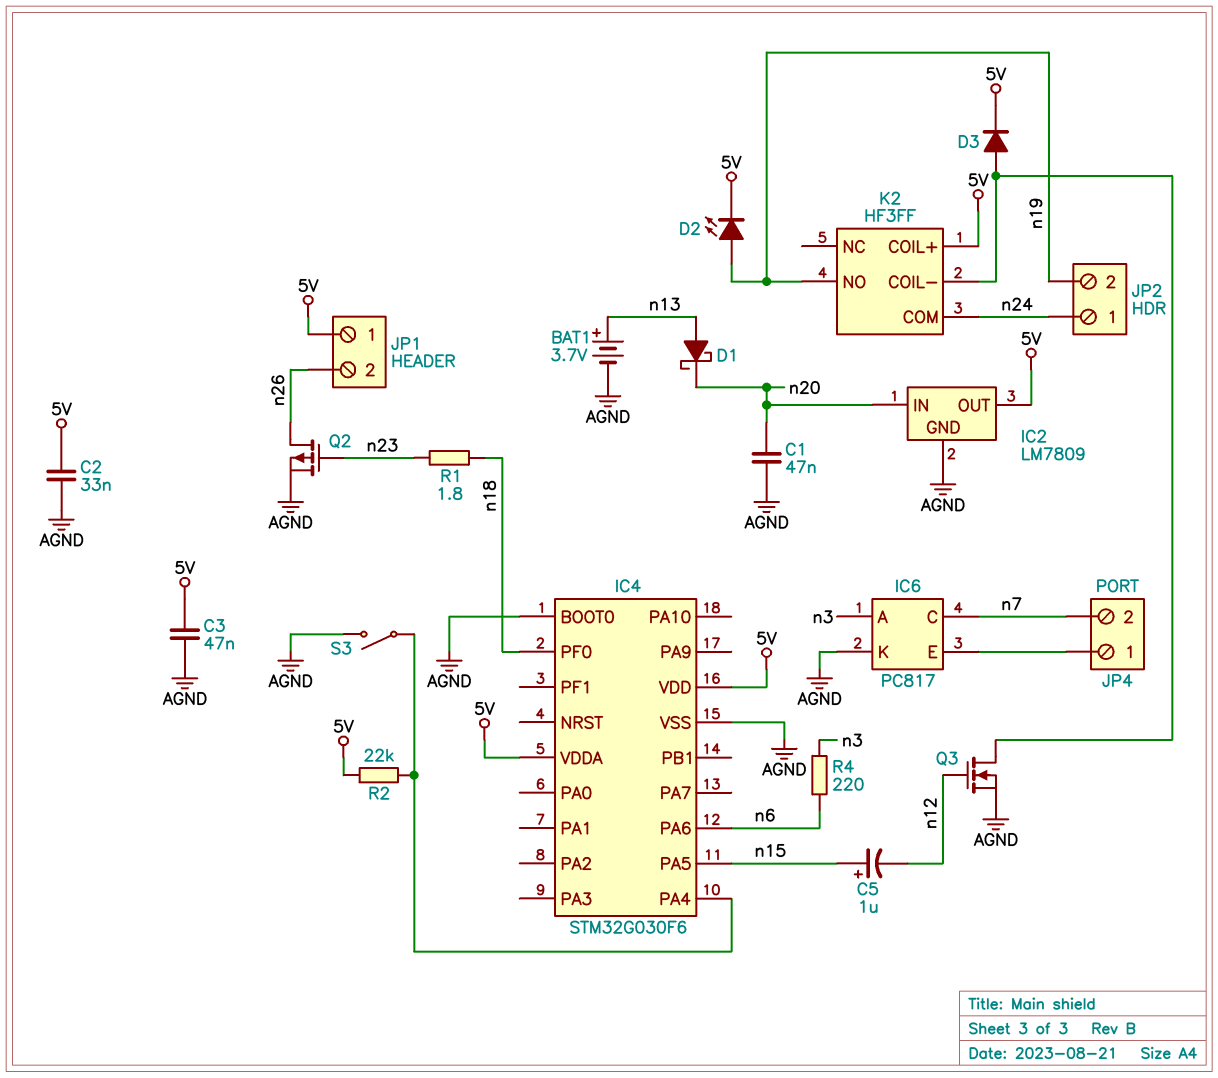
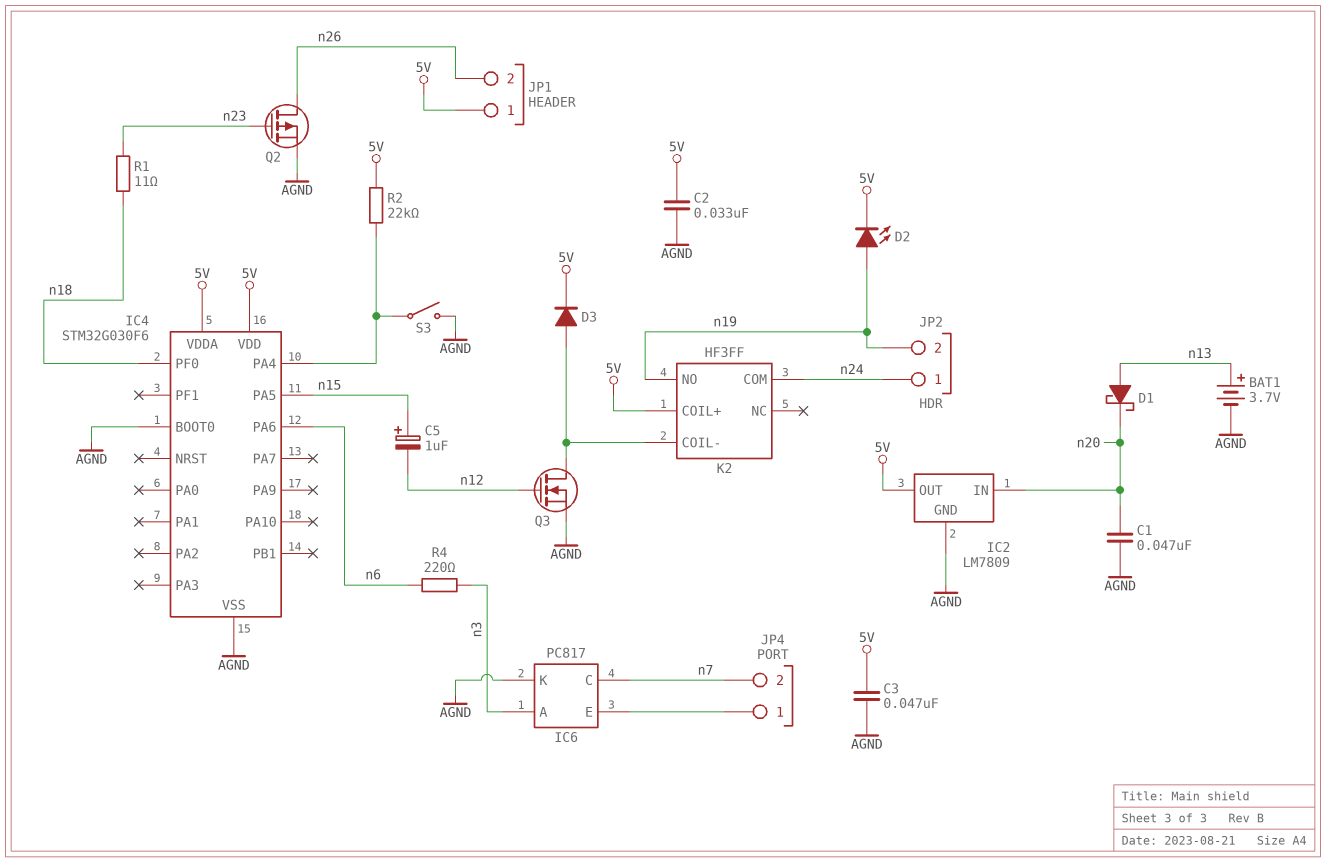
R1: 1.8 (n18, n23) -> 11 (n18, n23)

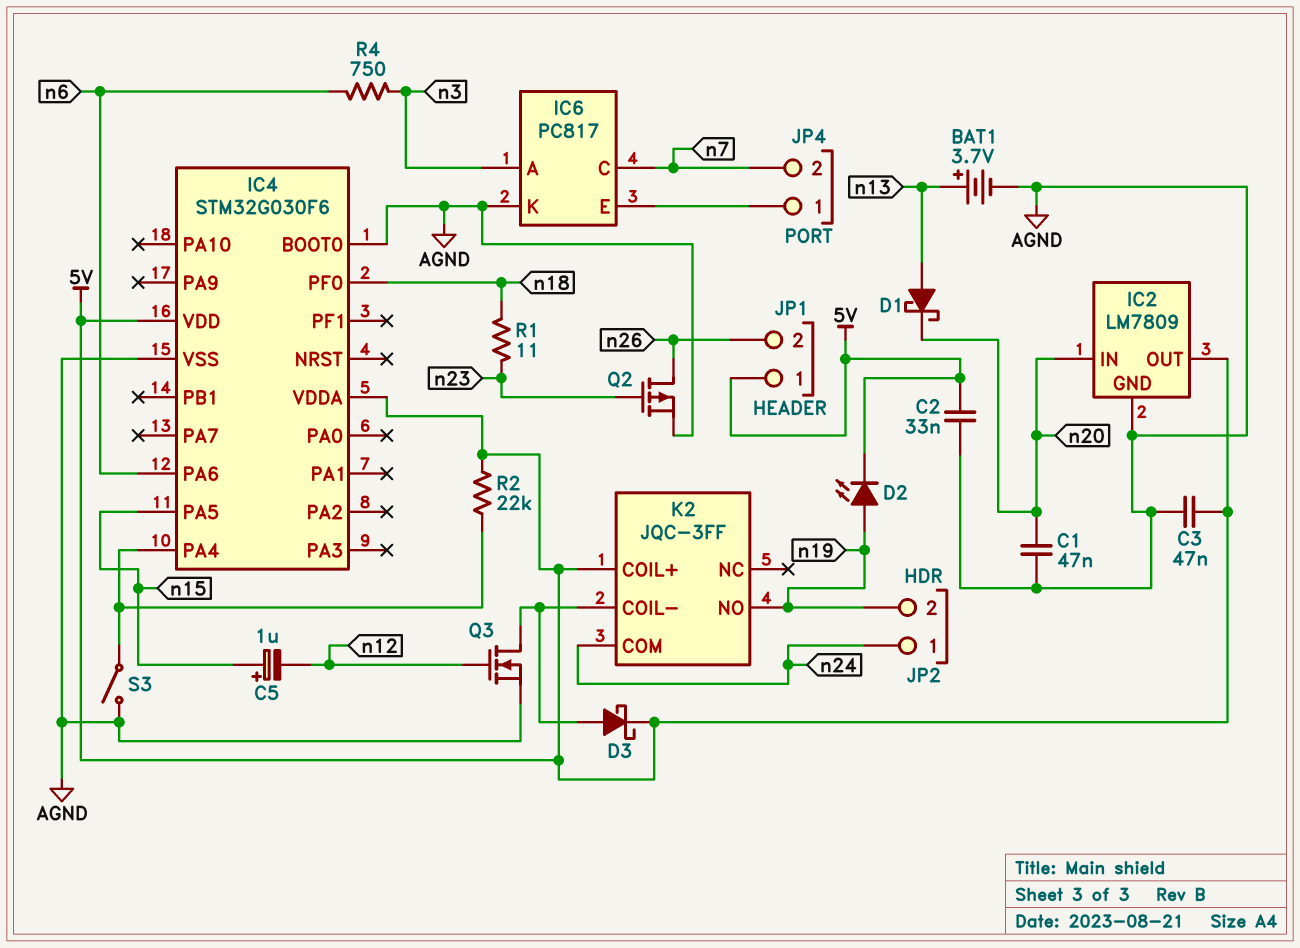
D3: diode (A K2/COIL-, K 5V) -> schottky (A K2/COIL-, K 5V)
K2: HF3FF -> JQC-3FF
R4: 220 (n3, n6) -> 750 (n3, n6)

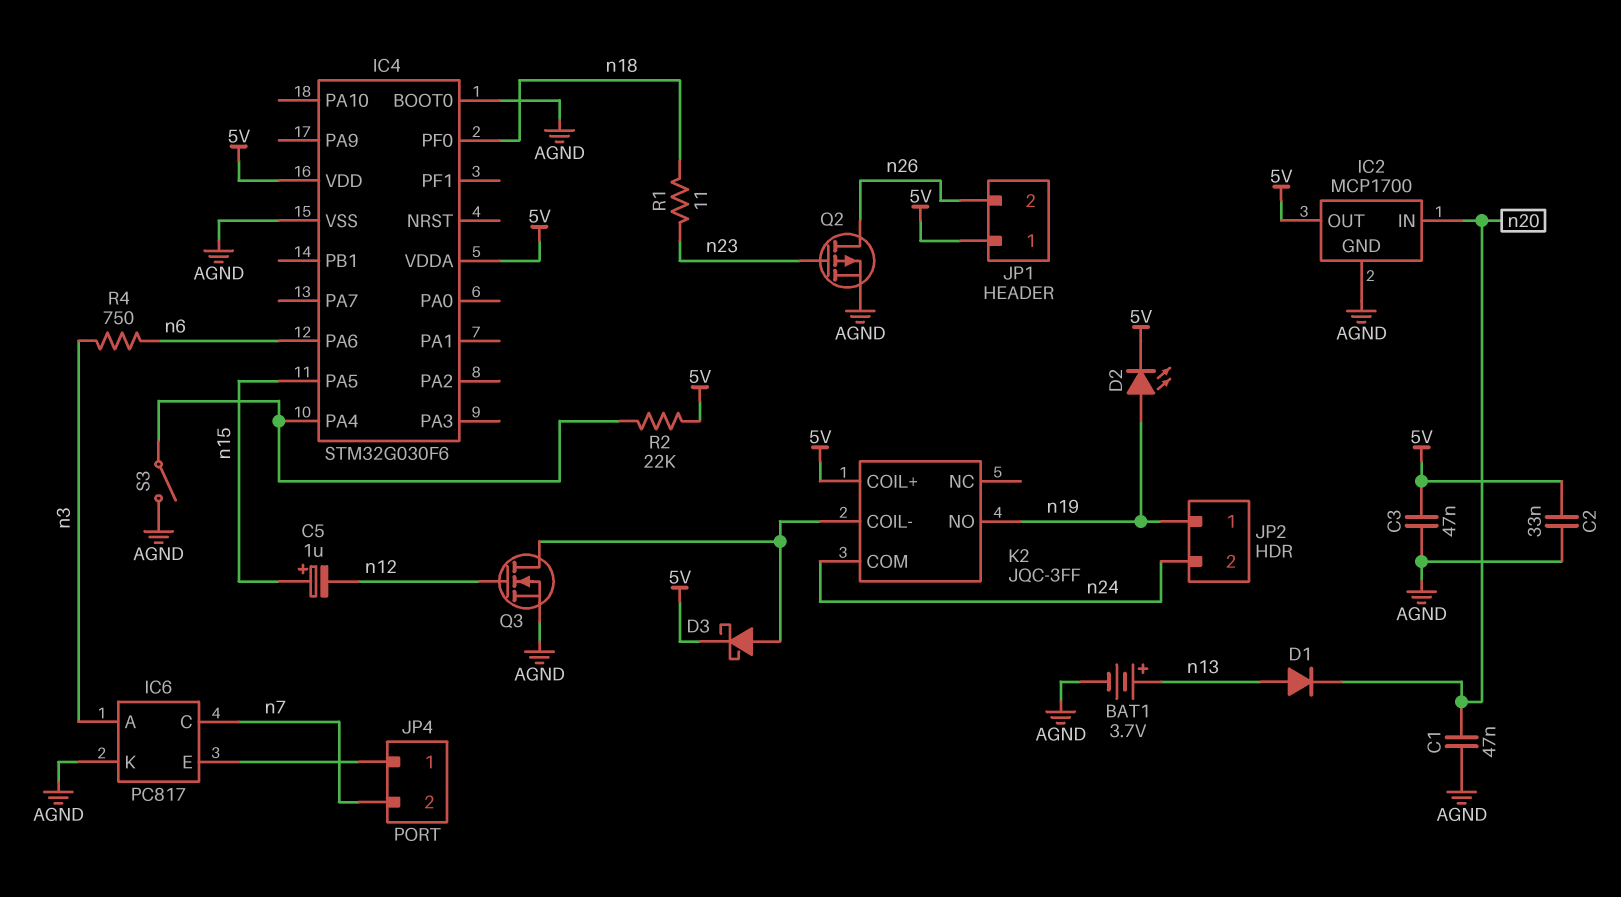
D1: schottky (A n13, K n20) -> diode (A n13, K n20)
IC2: LM7809 -> MCP1700
JP2 pin 1: n24 -> n19
JP2 pin 2: n19 -> n24

